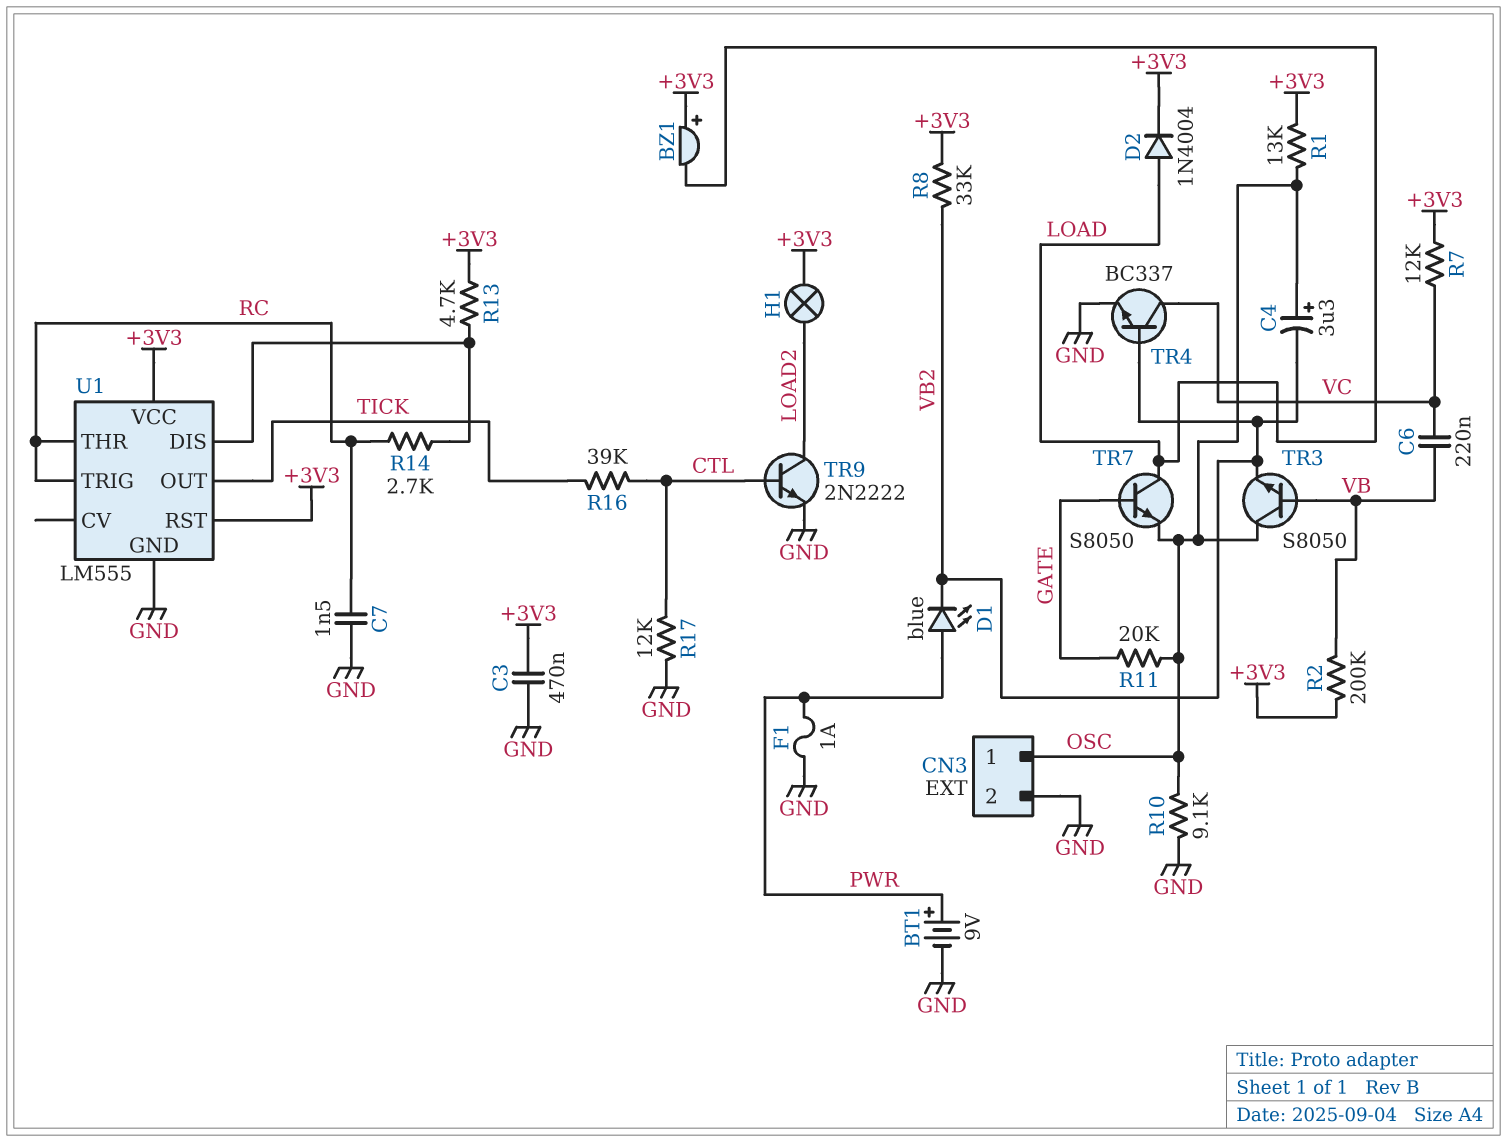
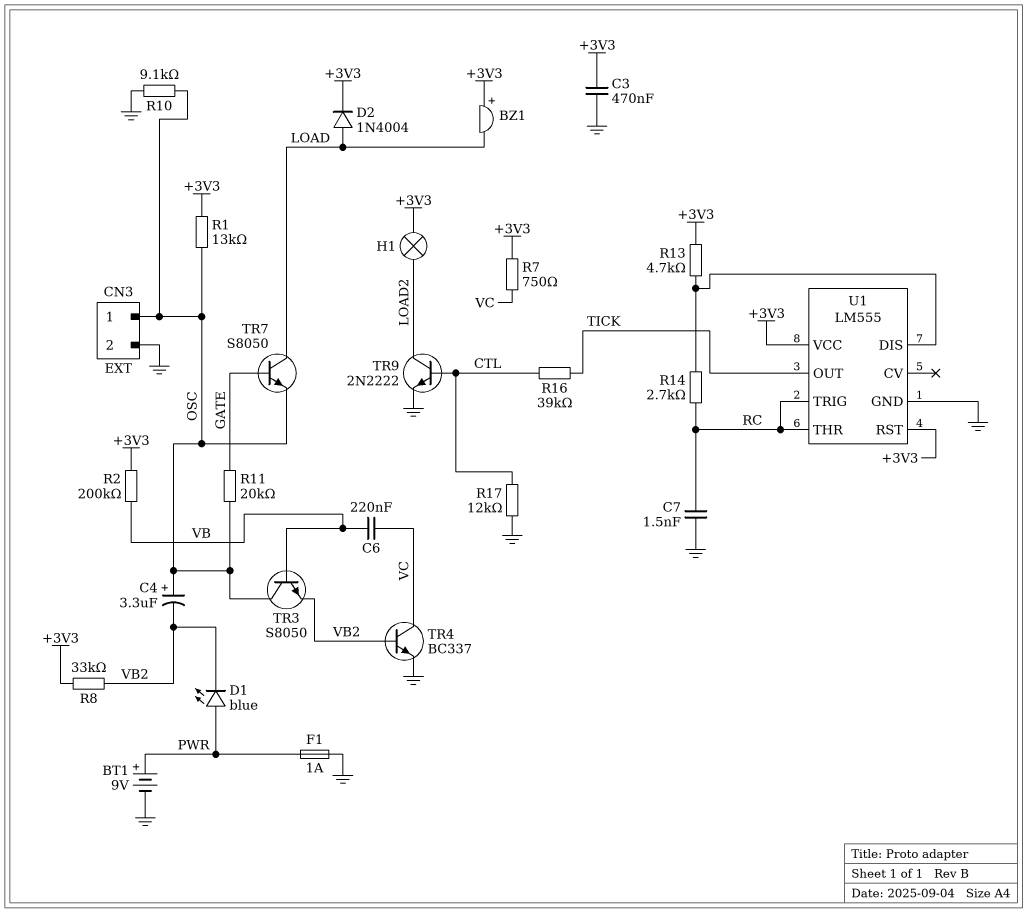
R7: 12k (+3V3, VC) -> 750 (+3V3, VC)

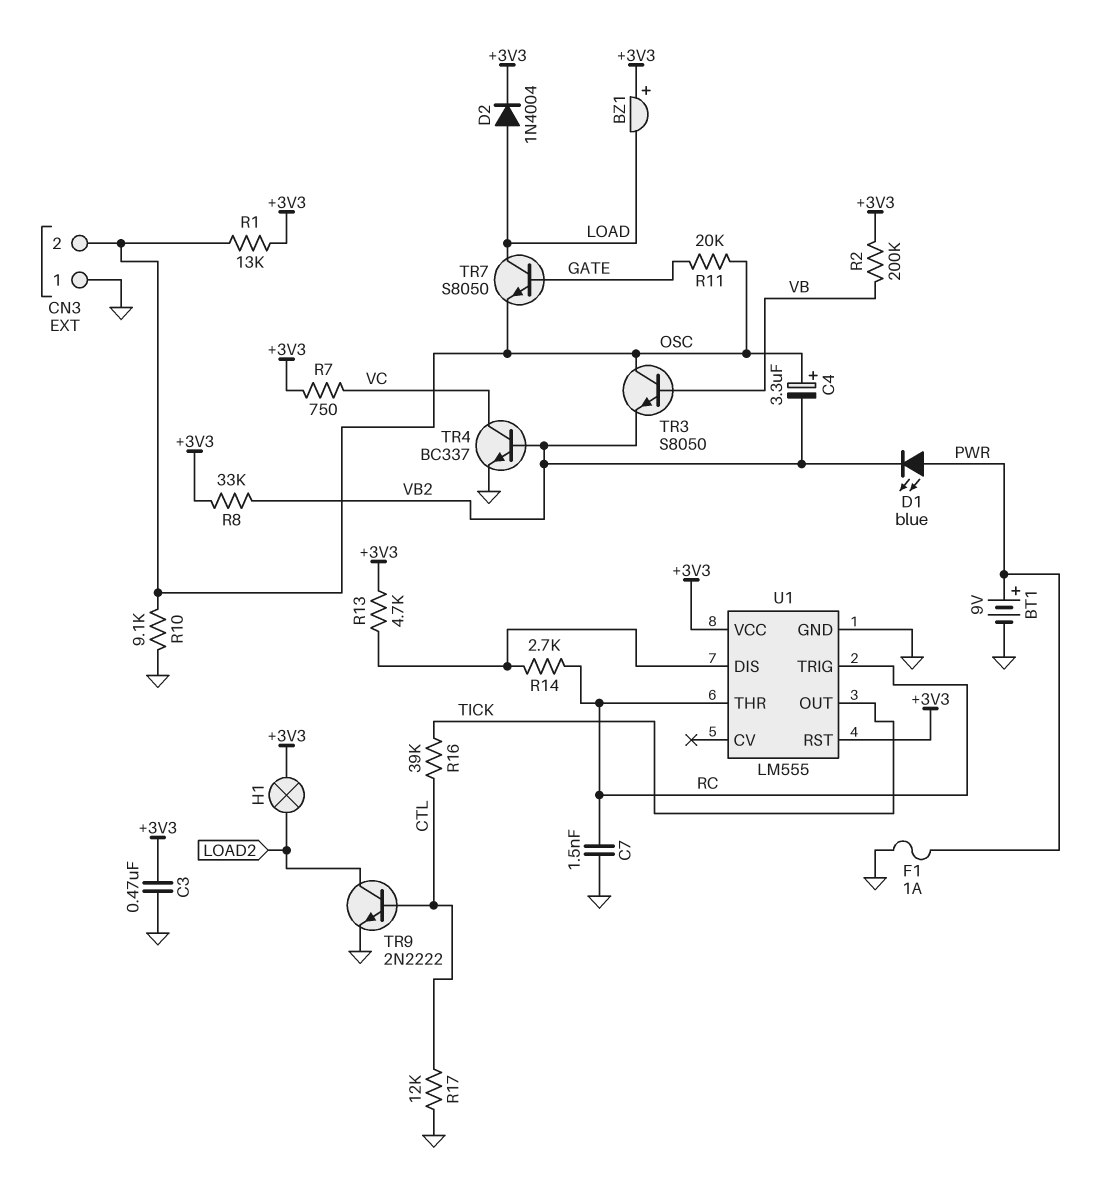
C6: 220nF (VB, VC) -> none
CN3 pin 1: OSC -> GND
CN3 pin 2: GND -> OSC

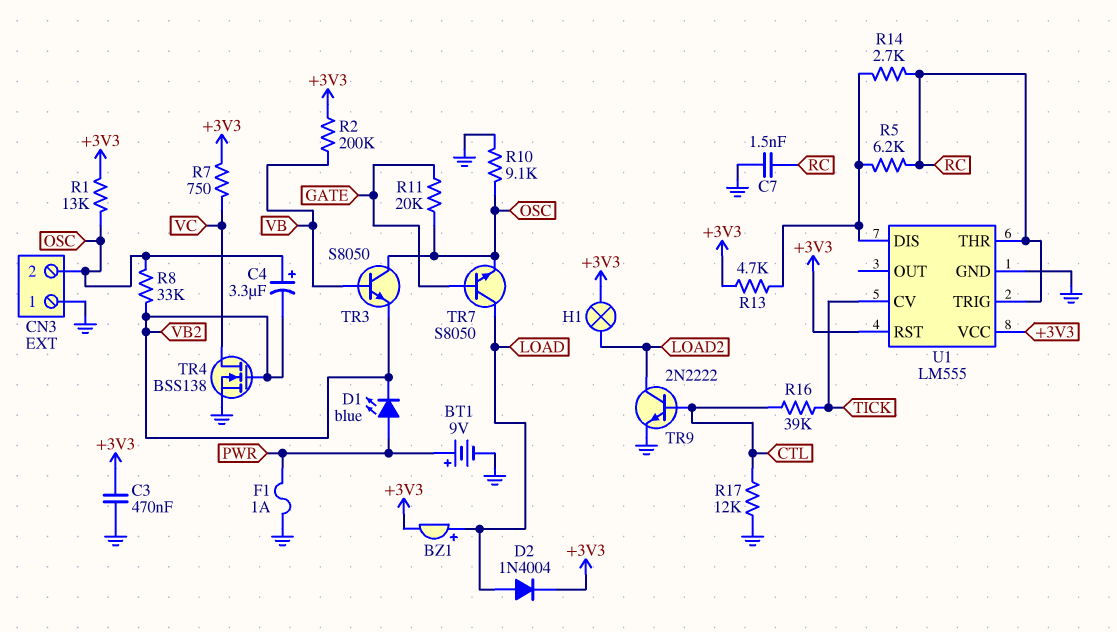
BZ1: buzzer (plus +3V3, minus LOAD) -> buzzer (plus LOAD, minus +3V3)
R5: none -> 6.2k (RC, U1/DIS)
R8: 33k (+3V3, VB2) -> 33k (OSC, VB2)
TR4: NPN BC337 (B VB2, C VC, E GND) -> NMOS BSS138 (G VB2, D VC, S GND)
U1 pin CV: none -> TICK
U1 pin OUT: TICK -> none

